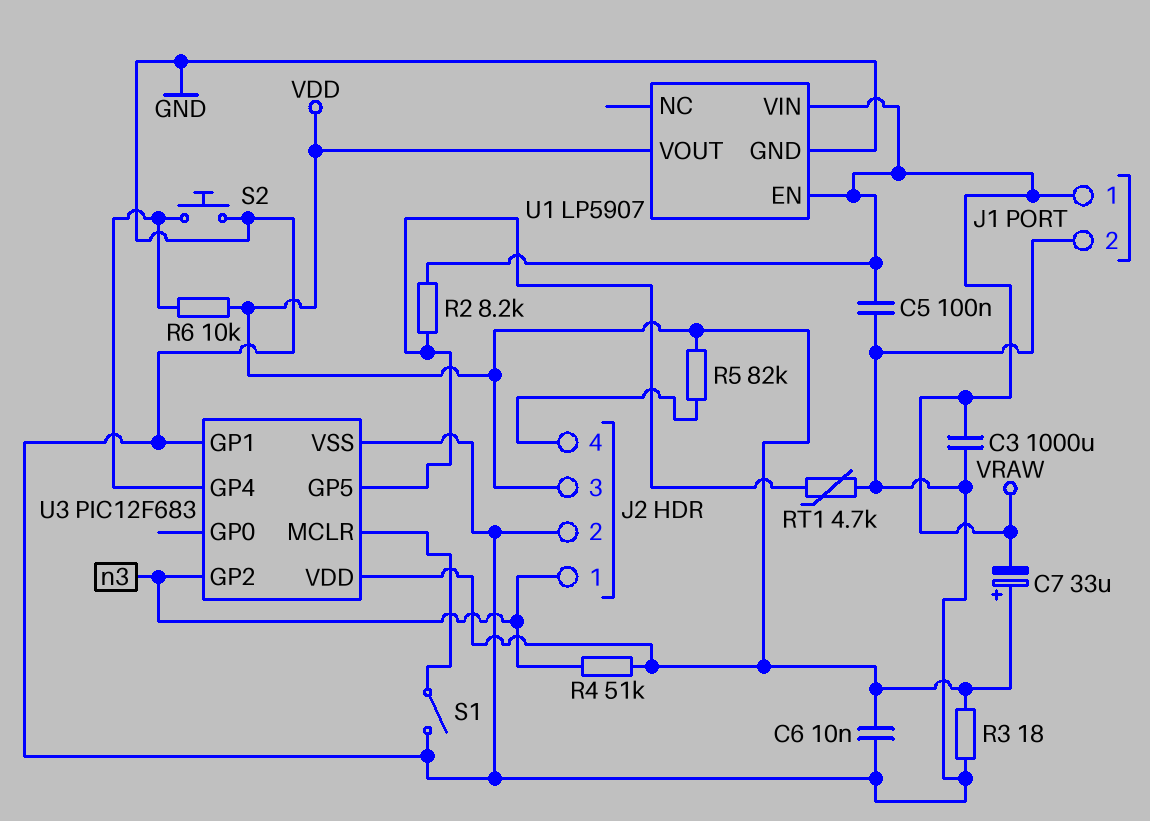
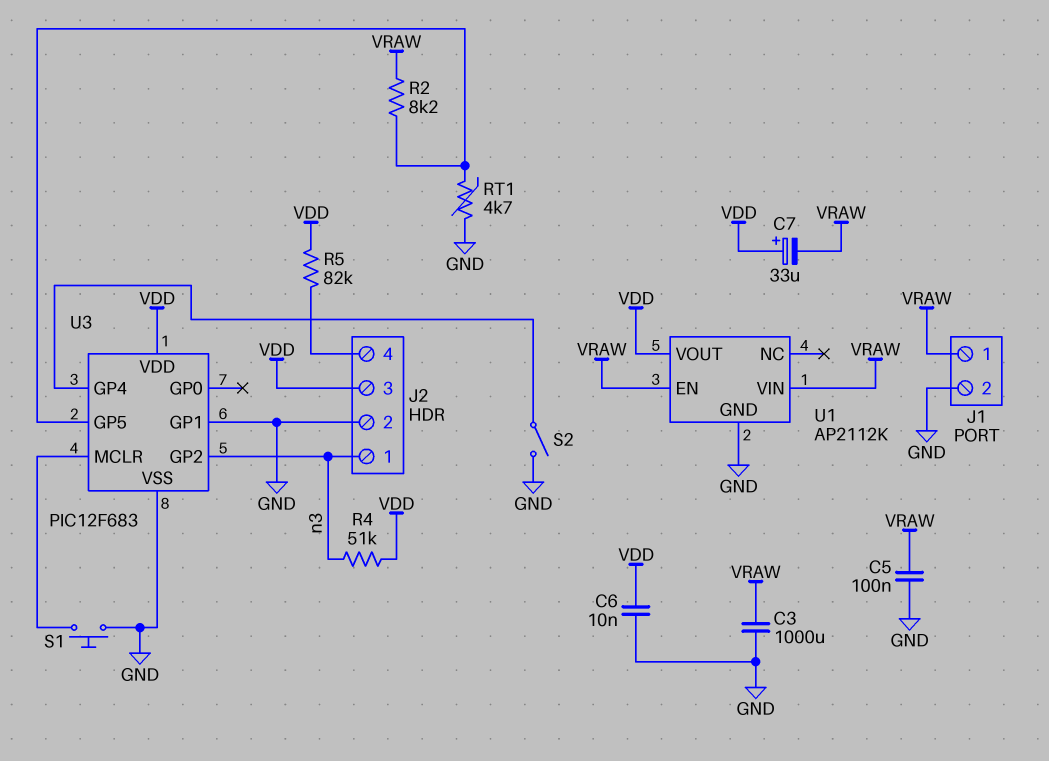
R3: 18 (GND, VDD) -> none
R6: 10k (U3/GP4, VDD) -> none
S1: switch (GND, U3/MCLR) -> button (GND, U3/MCLR)
S2: button (GND, U3/GP4) -> switch (GND, U3/GP4)
U1: LP5907 -> AP2112K

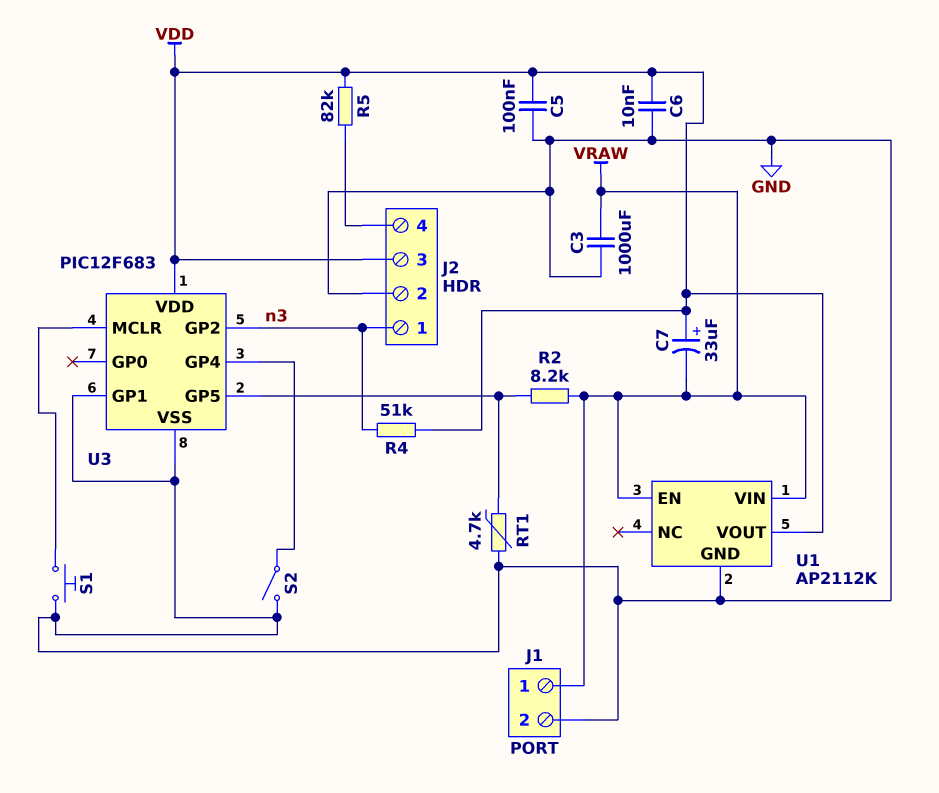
C5: 100nF (GND, VRAW) -> 100nF (GND, VDD)

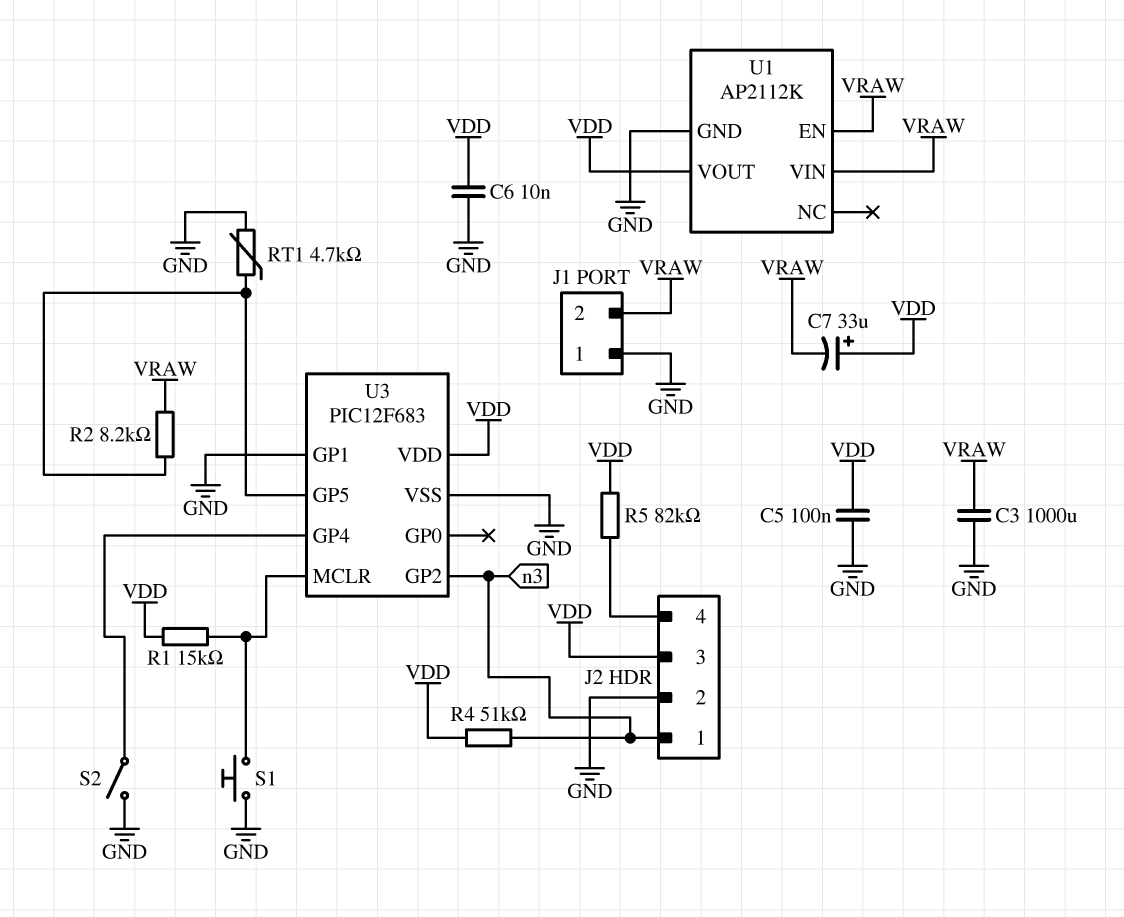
J1 pin 1: VRAW -> GND
J1 pin 2: GND -> VRAW
R1: none -> 15k (U3/MCLR, VDD)

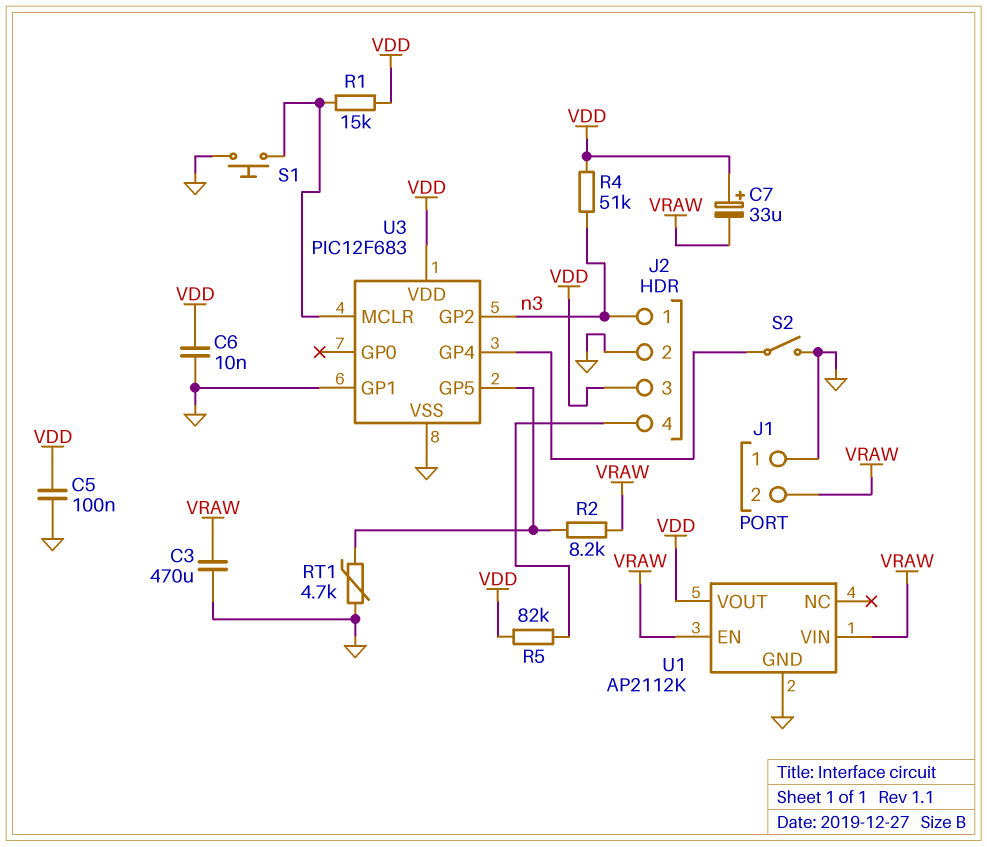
C3: 1000uF (GND, VRAW) -> 470uF (GND, VRAW)

